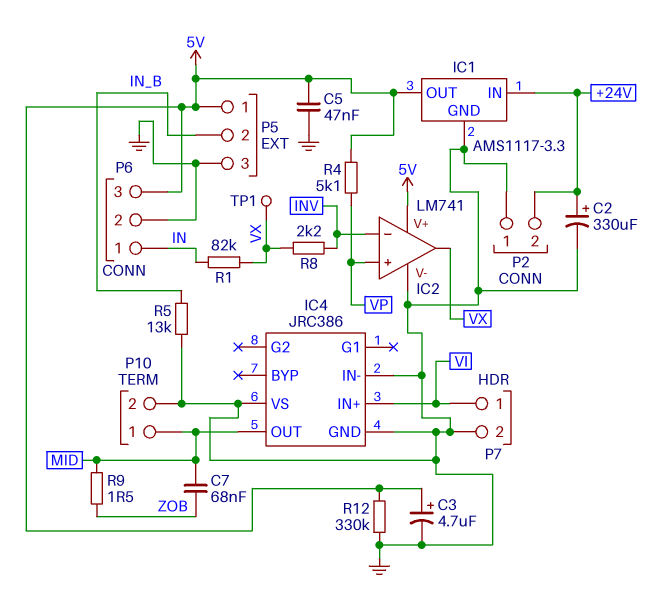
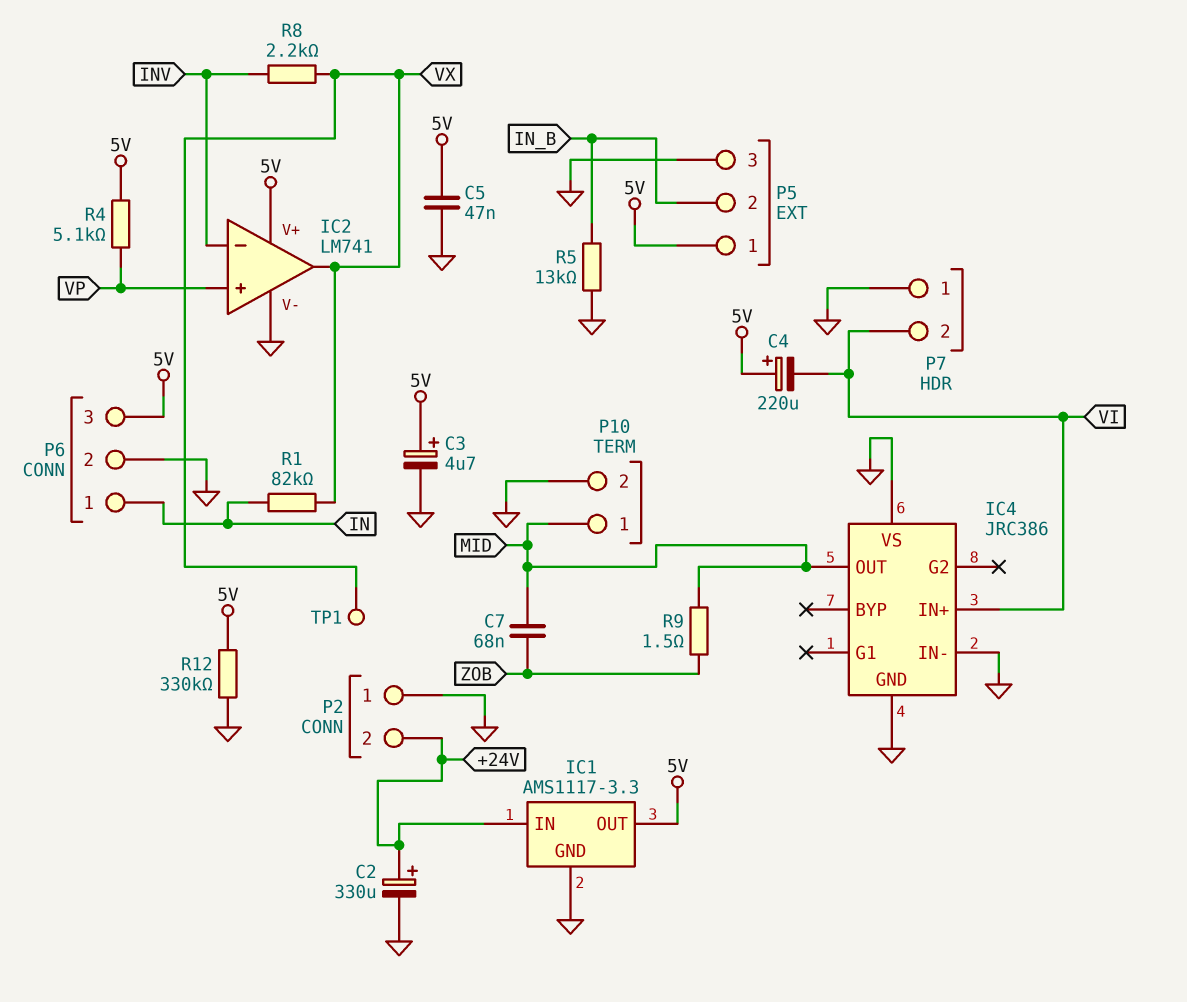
C4: none -> 220uF (plus 5V, minus VI)
P7 pin 1: VI -> GND
P7 pin 2: GND -> VI

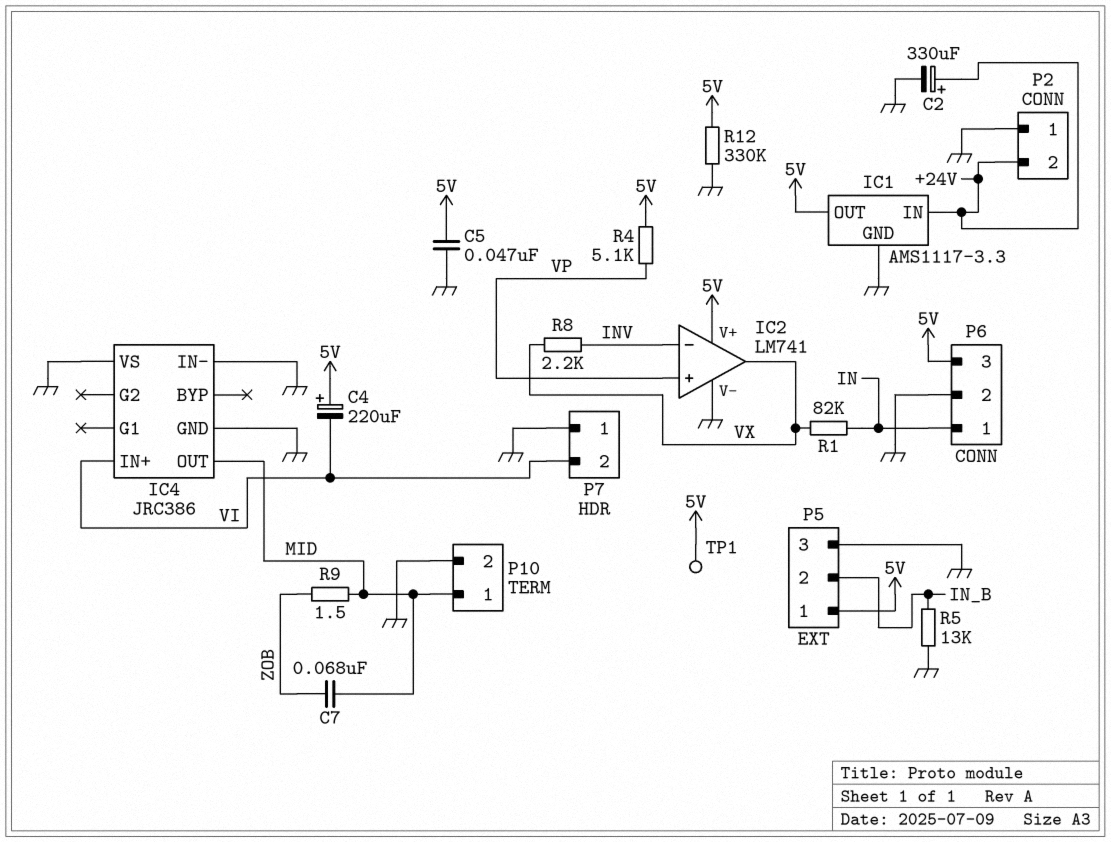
C3: 4.7uF (plus 5V, minus GND) -> none
TP1: test point (VX) -> test point (5V)

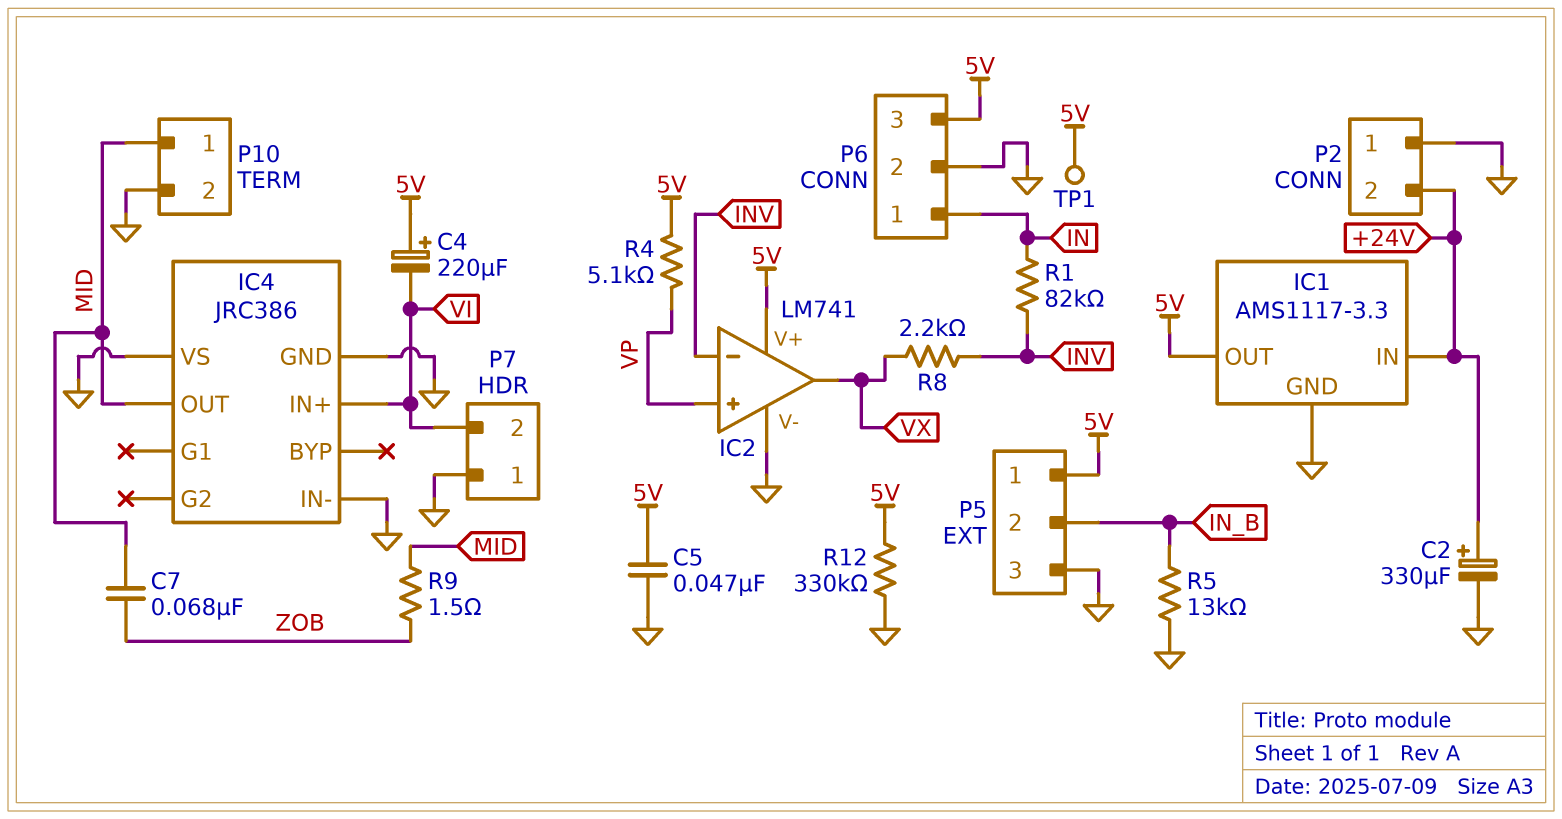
R1: 82k (IN, VX) -> 82k (IN, INV)

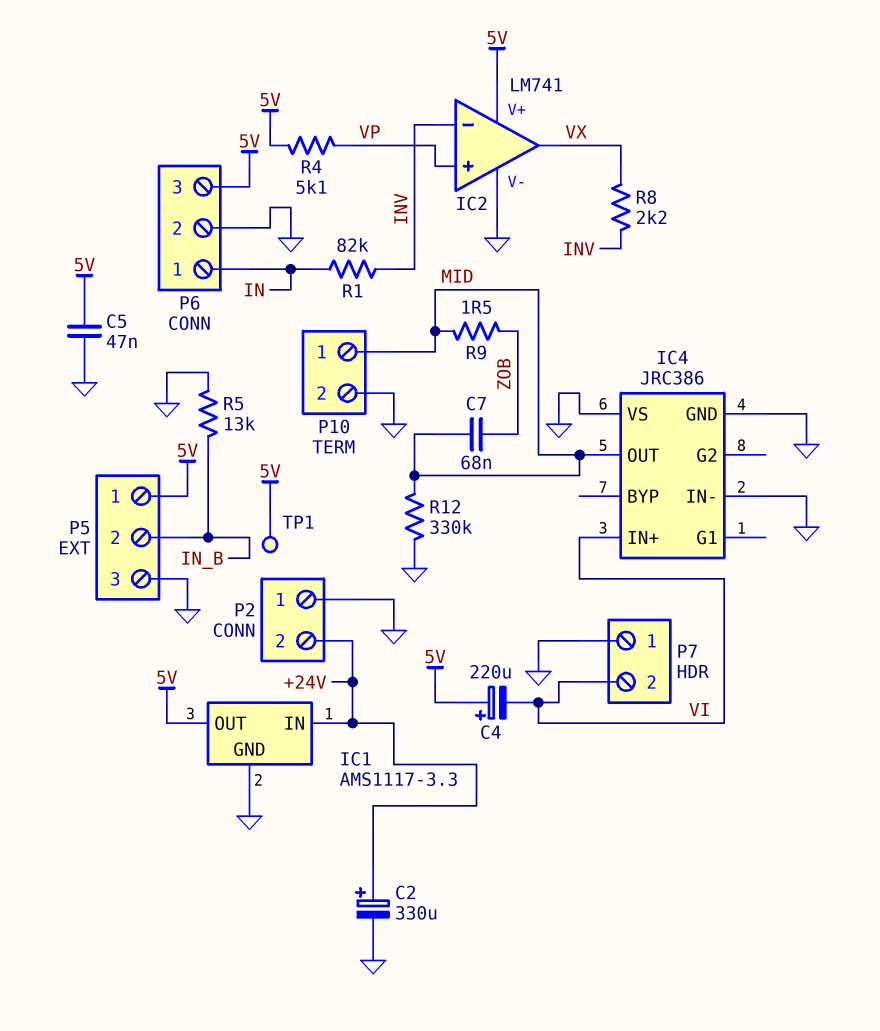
R12: 330k (5V, GND) -> 330k (GND, MID)

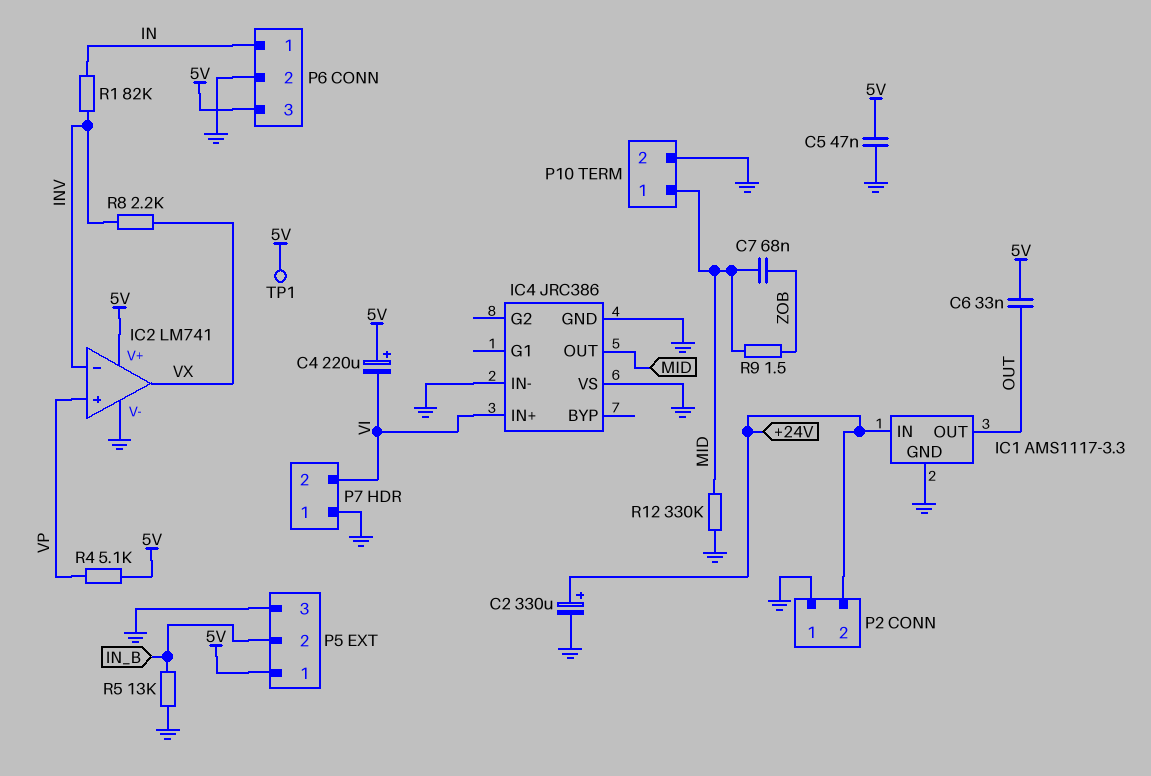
C6: none -> 33nF (5V, OUT)
IC1 pin OUT: 5V -> OUT

